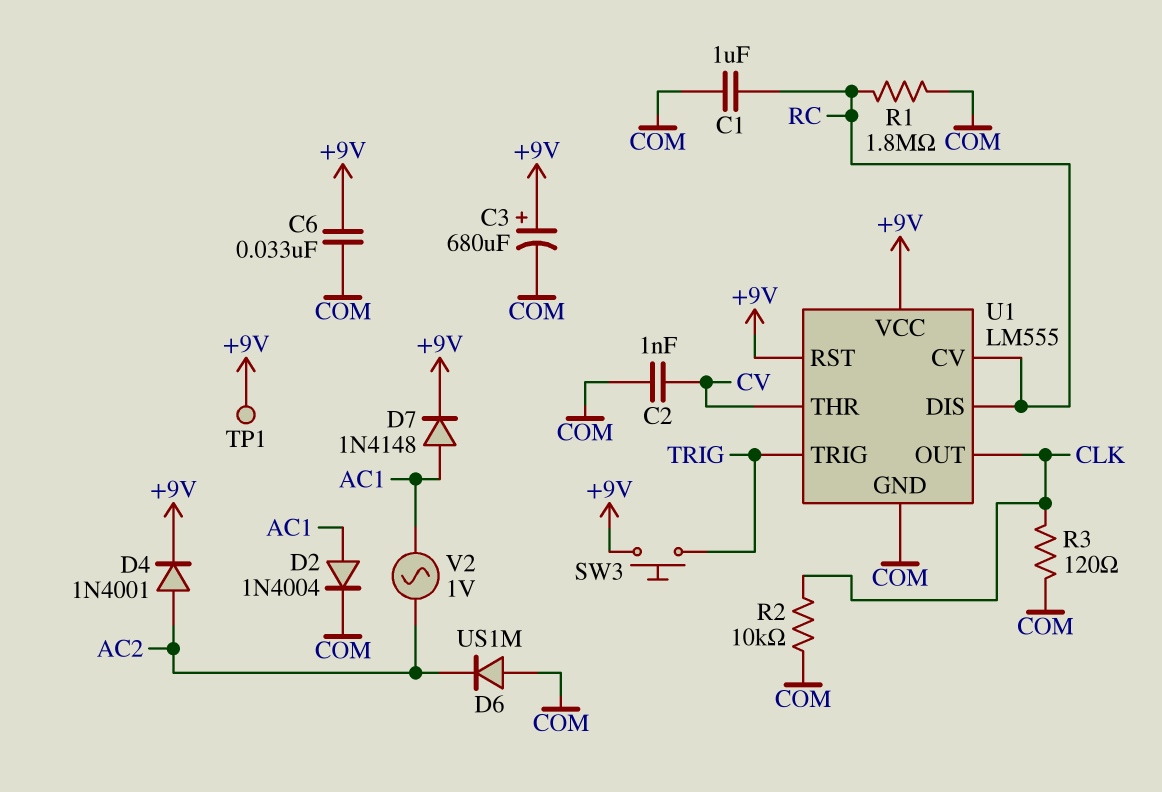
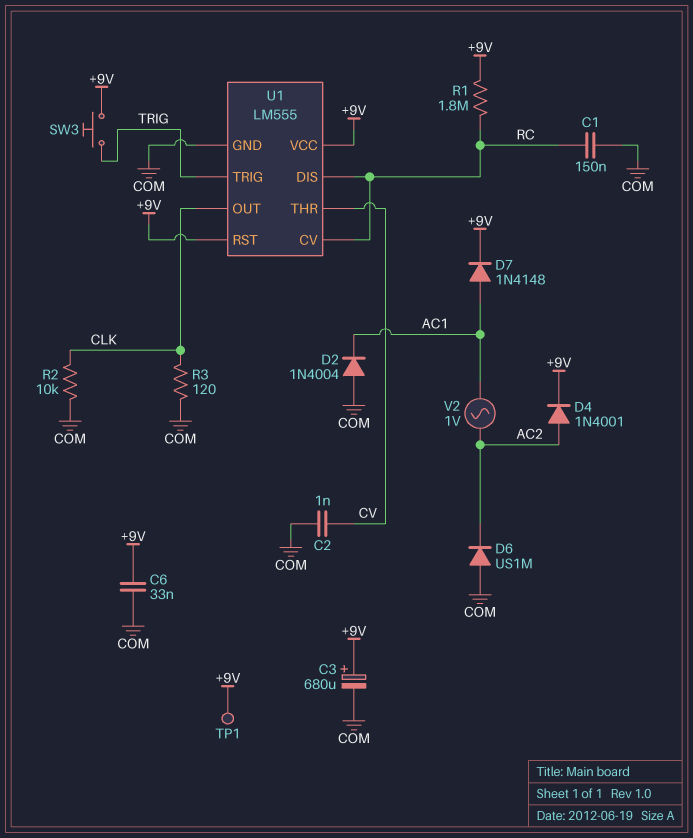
C1: 1uF (COM, RC) -> 150nF (COM, RC)
D2: diode 1N4004 (A AC1, K COM) -> diode 1N4004 (A COM, K AC1)
R1: 1.8M (COM, RC) -> 1.8M (+9V, RC)

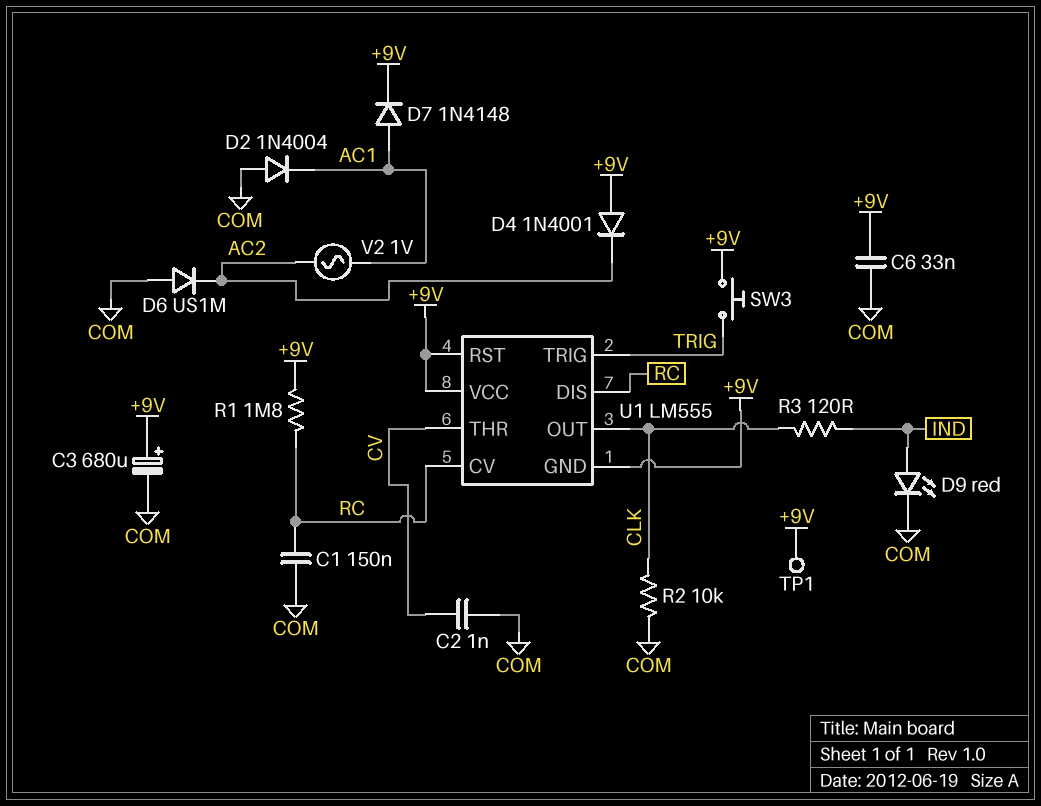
D4: diode 1N4001 (A AC2, K +9V) -> diode 1N4001 (A +9V, K AC2)
D9: none -> LED red (A IND, K COM)
R3: 120 (CLK, COM) -> 120 (CLK, IND)
U1 pin GND: COM -> +9V

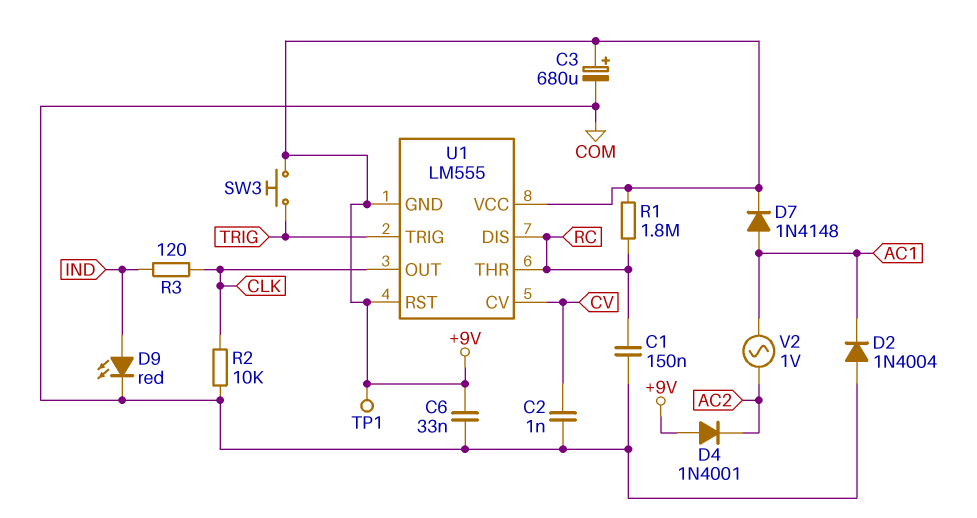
D6: diode US1M (A COM, K AC2) -> none
U1 pin CV: RC -> CV
U1 pin THR: CV -> RC

